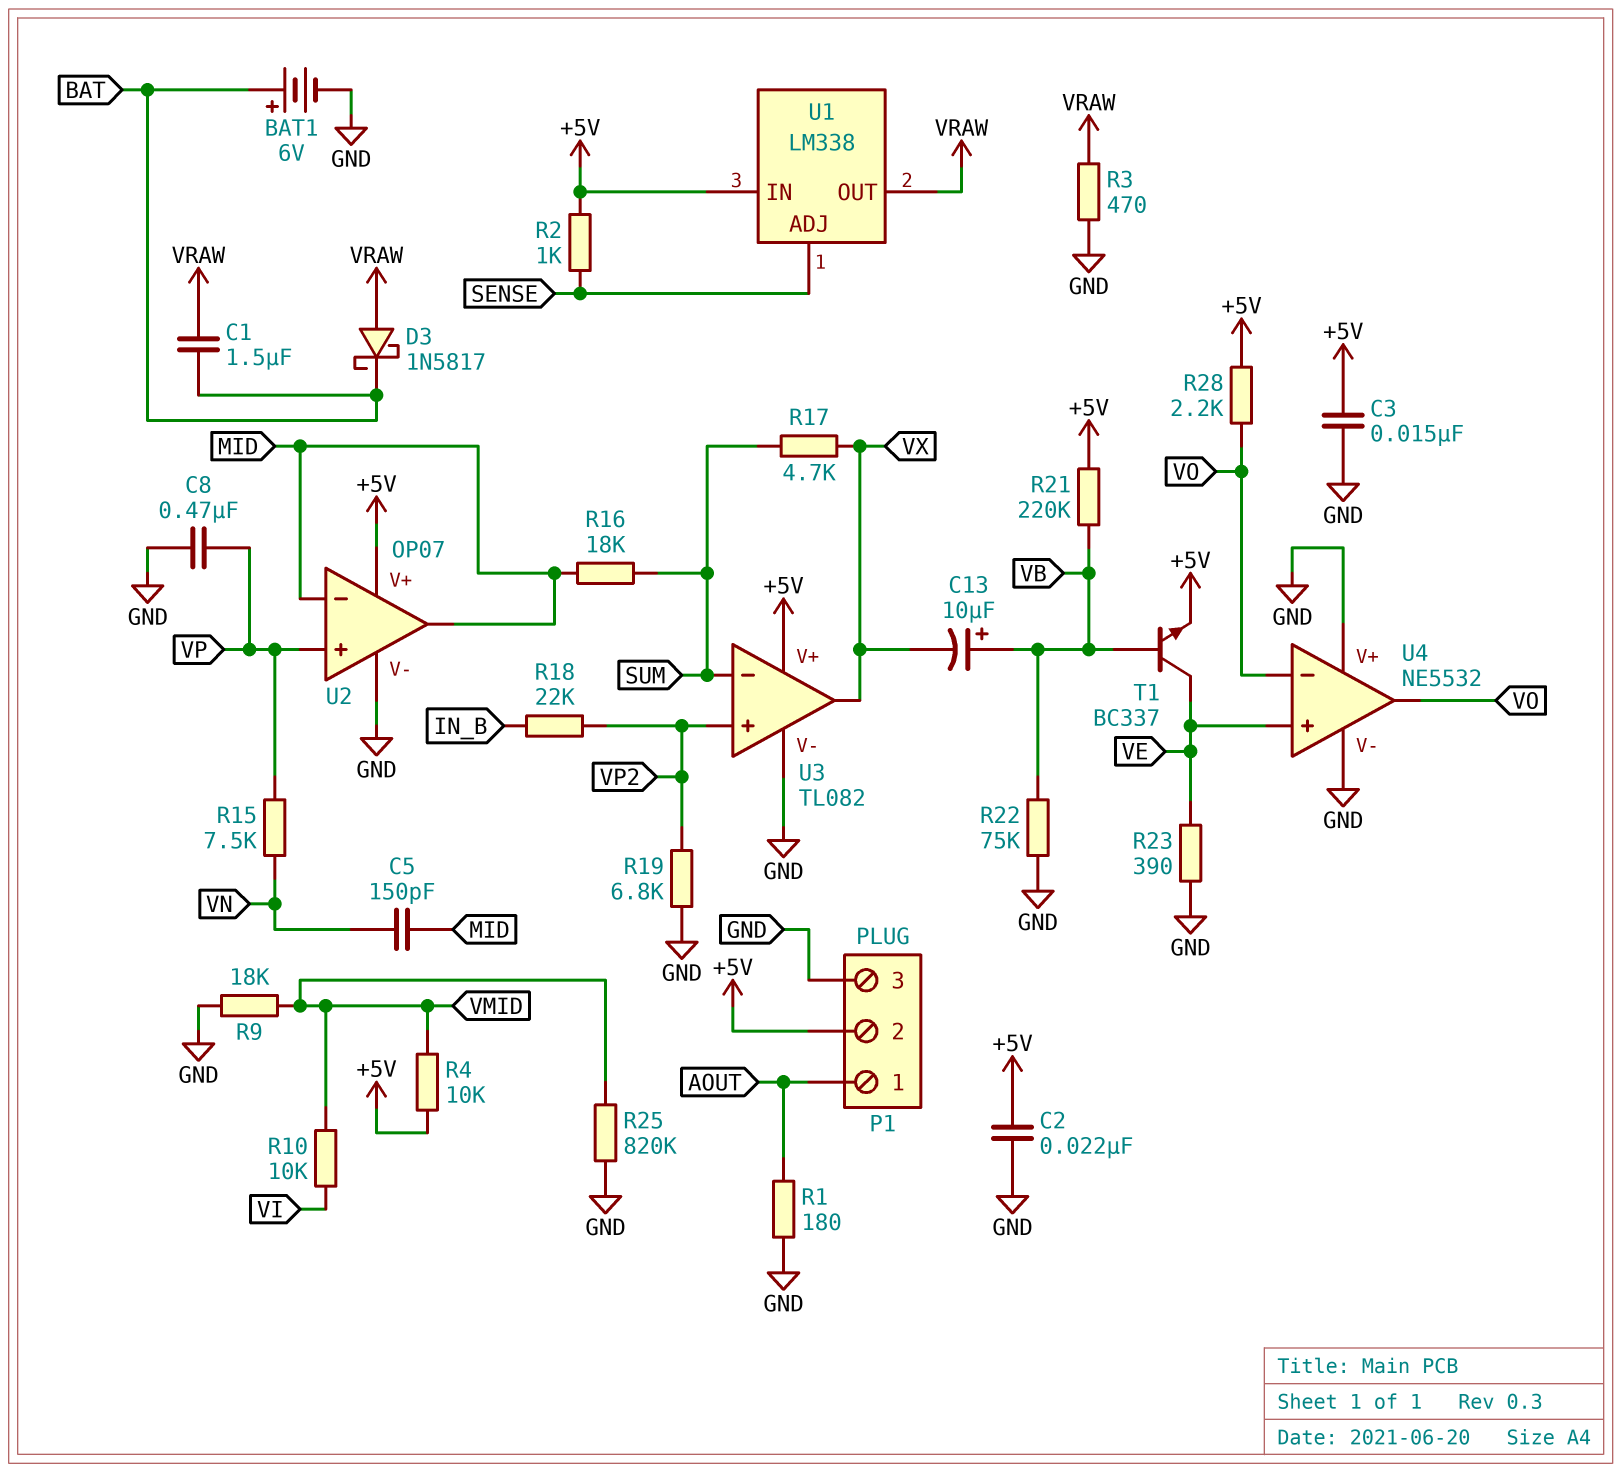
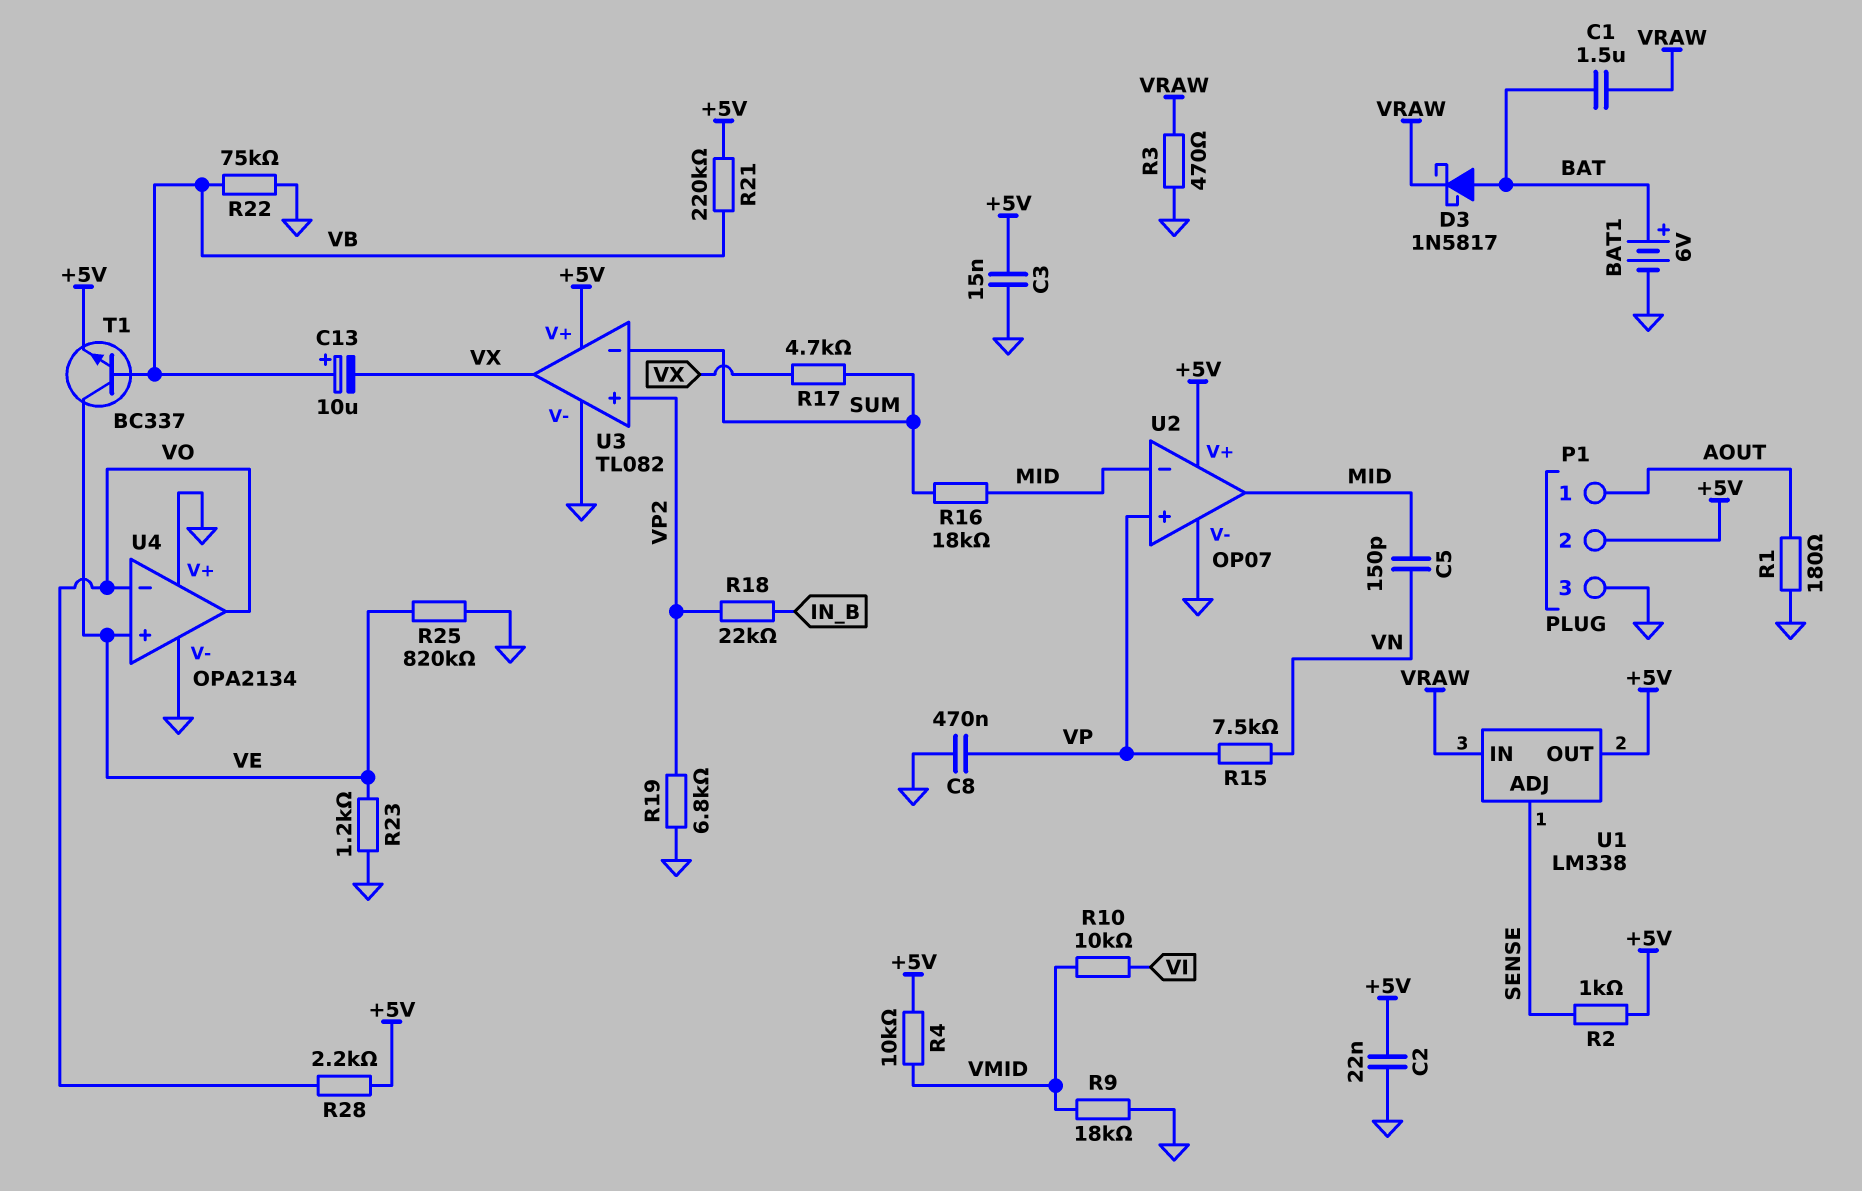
D3: schottky 1N5817 (A VRAW, K BAT) -> schottky 1N5817 (A BAT, K VRAW)
R23: 390 (GND, VE) -> 1.2k (GND, VE)
R25: 820k (GND, VMID) -> 820k (GND, VE)
U1 pin IN: +5V -> VRAW
U1 pin OUT: VRAW -> +5V
U4: NE5532 -> OPA2134

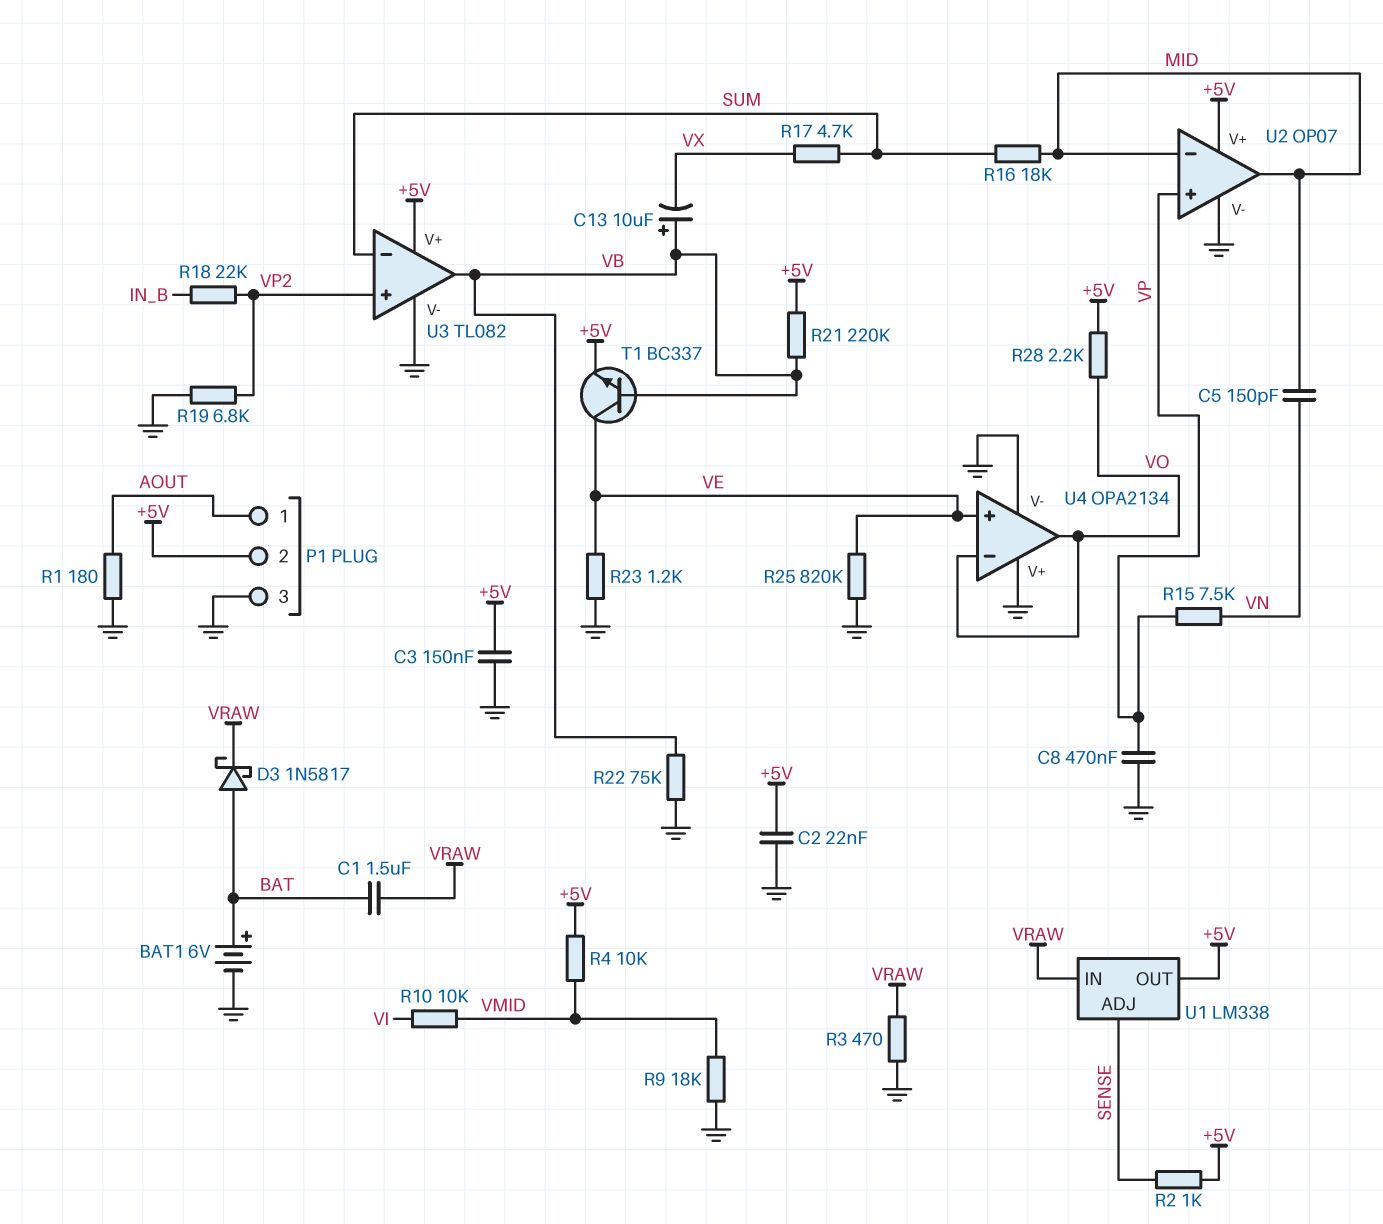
C3: 15nF (+5V, GND) -> 150nF (+5V, GND)
U3 pin out: VX -> VB

